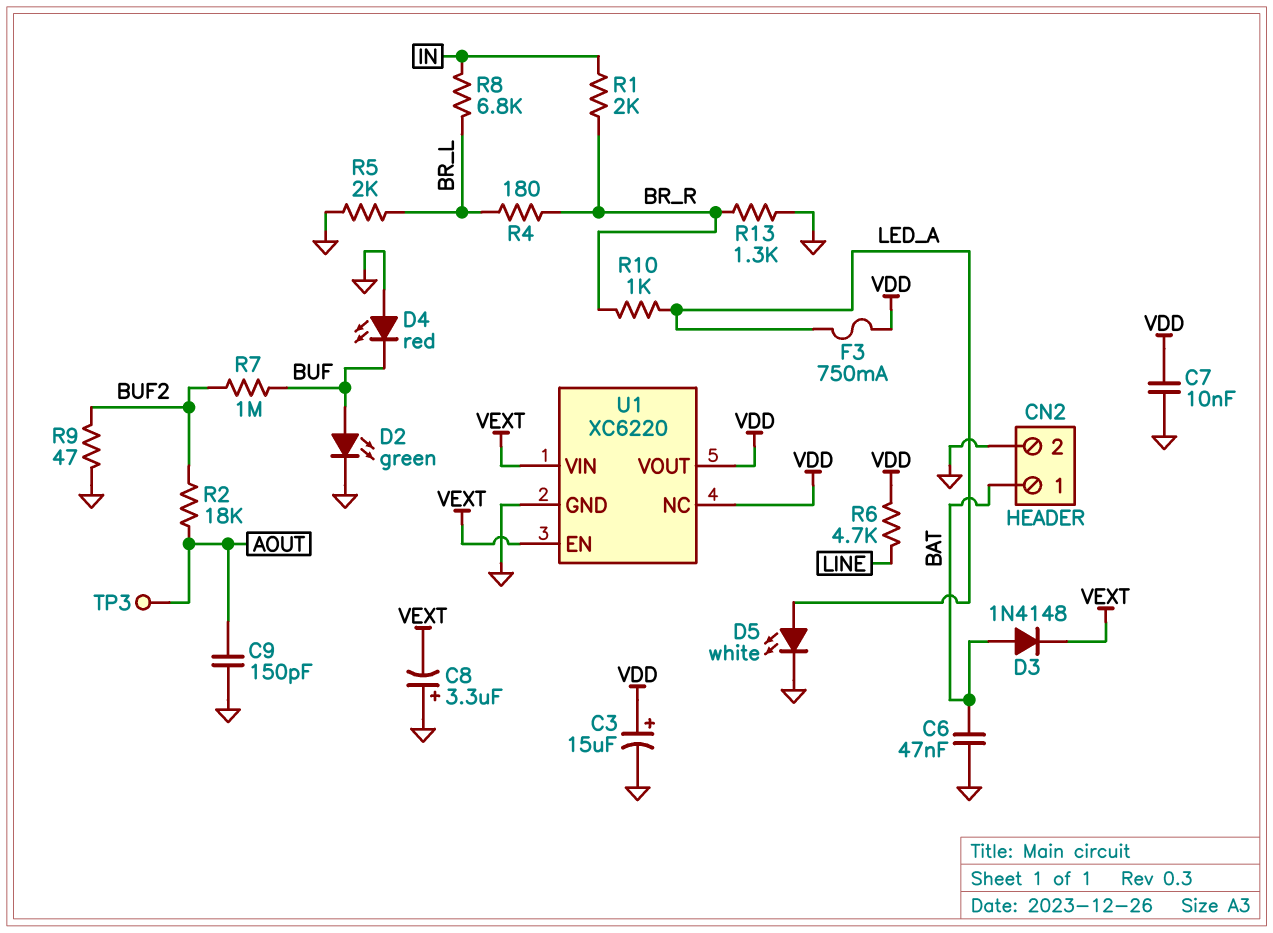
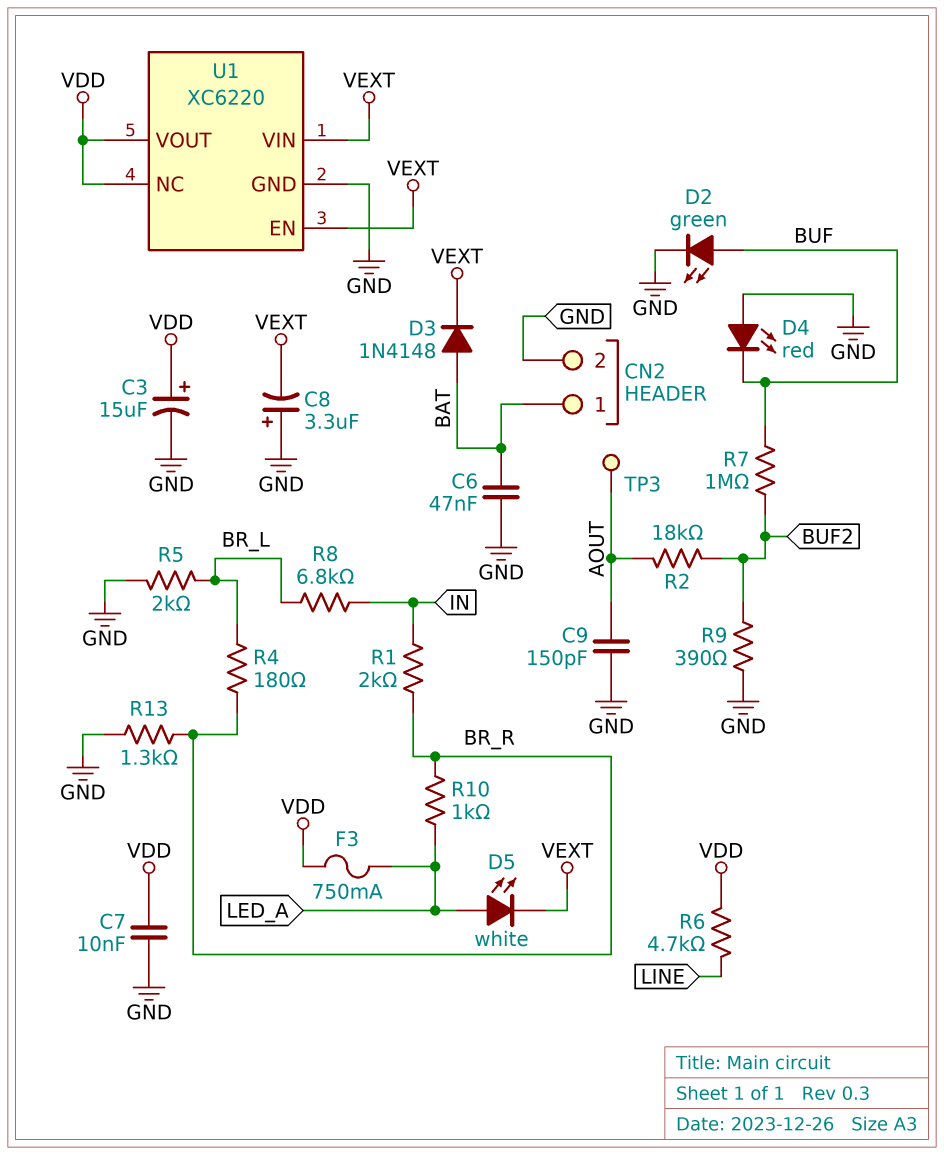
D5: LED white (A LED_A, K GND) -> LED white (A LED_A, K VEXT)
R9: 47 (BUF2, GND) -> 390 (BUF2, GND)

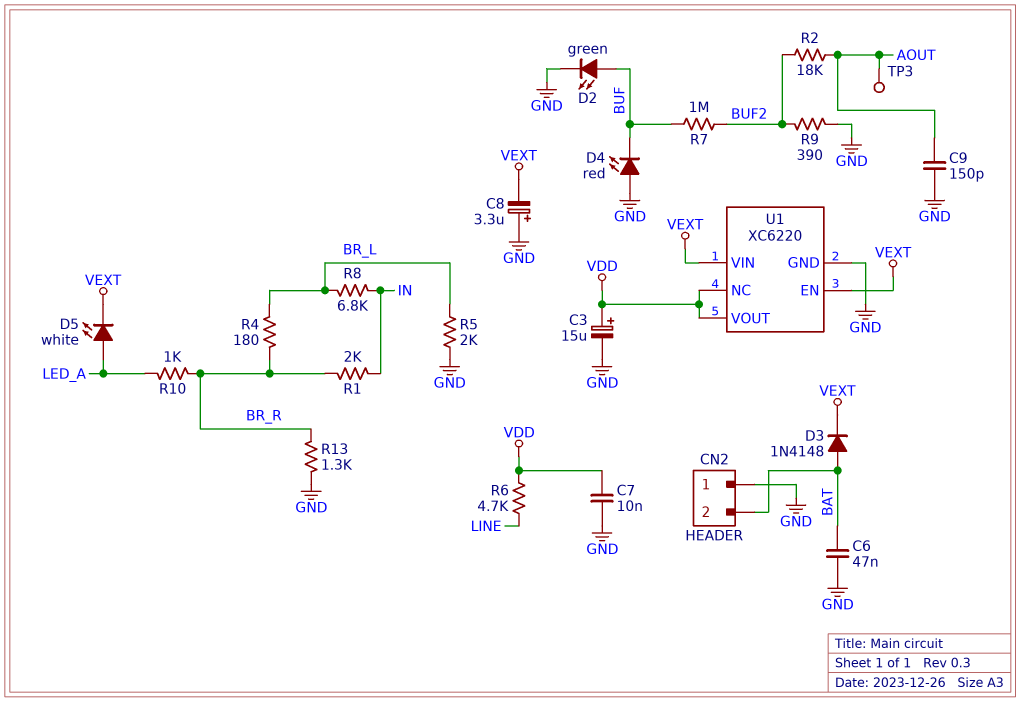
CN2 pin 1: BAT -> GND
CN2 pin 2: GND -> BAT
F3: 750mA (LED_A, VDD) -> none

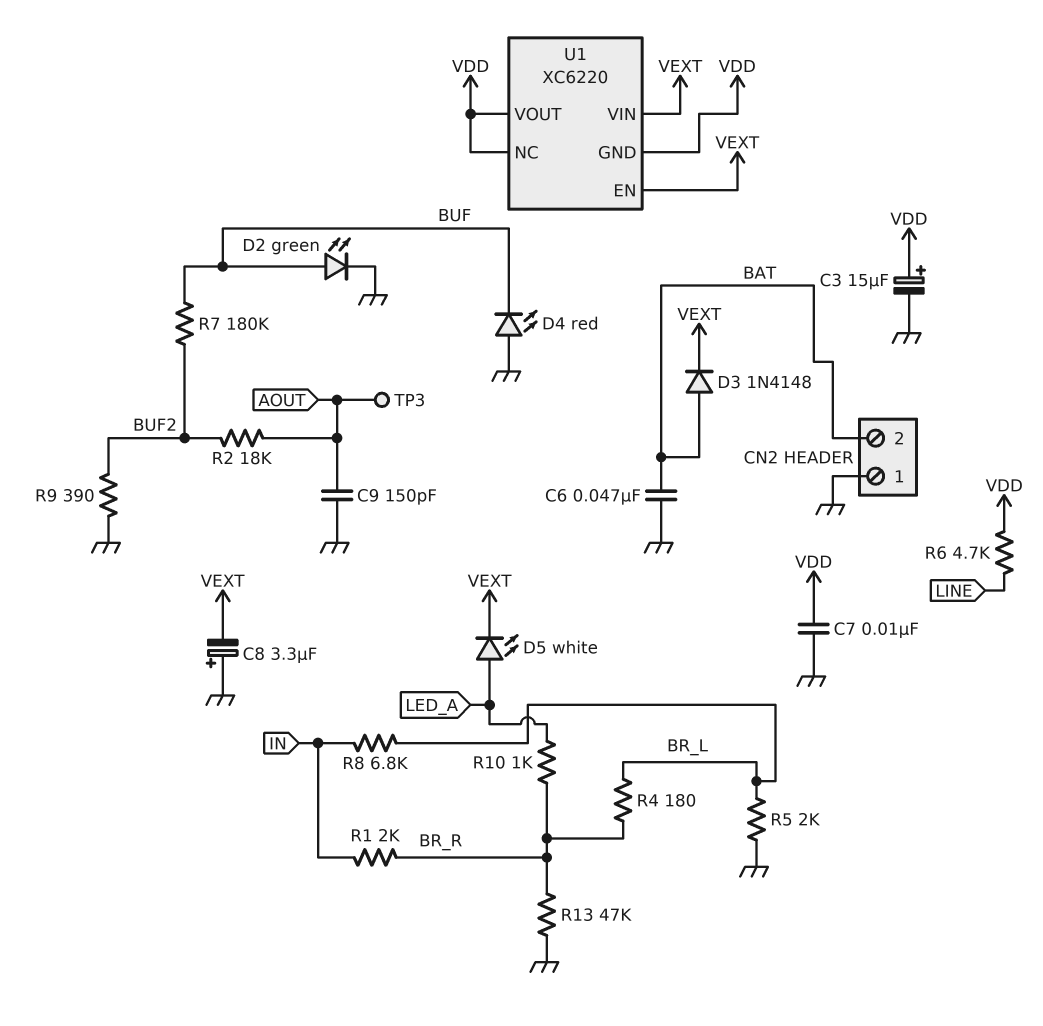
R7: 1M (BUF, BUF2) -> 180k (BUF, BUF2)
R13: 1.3k (BR_R, GND) -> 47k (BR_R, GND)
U1 pin GND: GND -> VDD

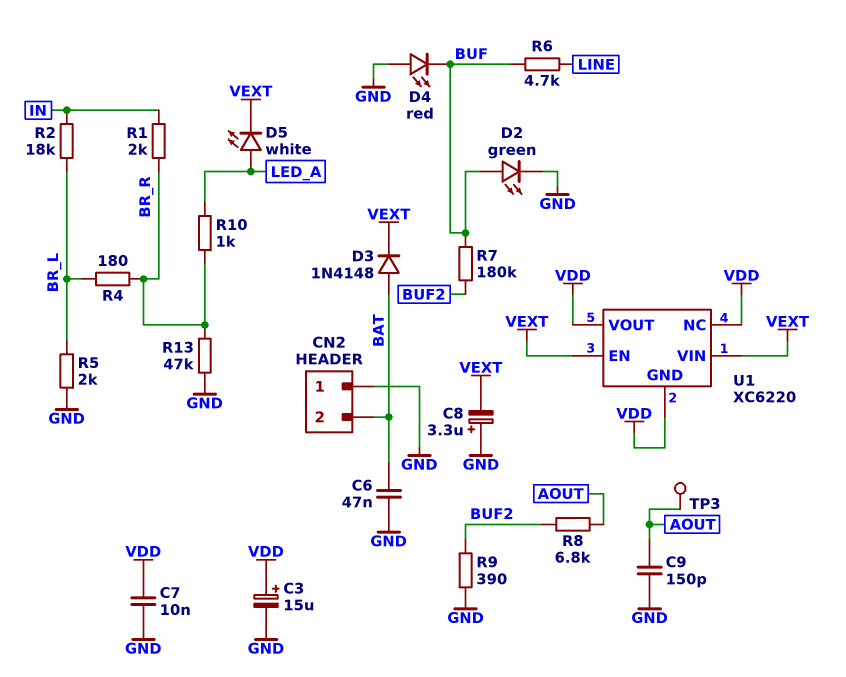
R2: 18k (AOUT, BUF2) -> 18k (BR_L, IN)
R6: 4.7k (LINE, VDD) -> 4.7k (BUF, LINE)
R8: 6.8k (BR_L, IN) -> 6.8k (AOUT, BUF2)

